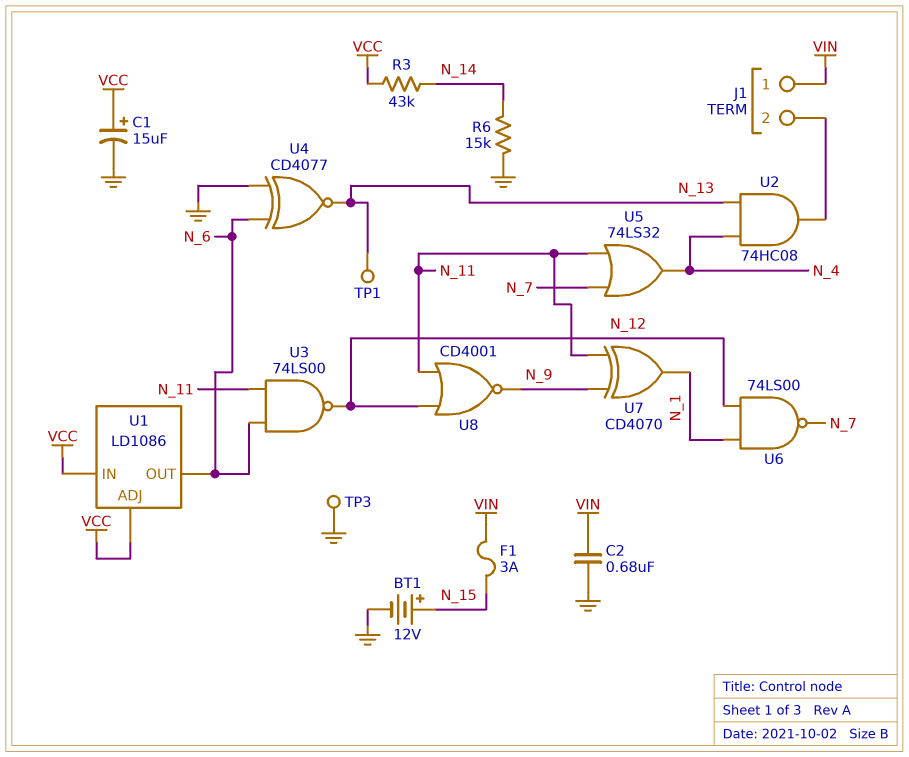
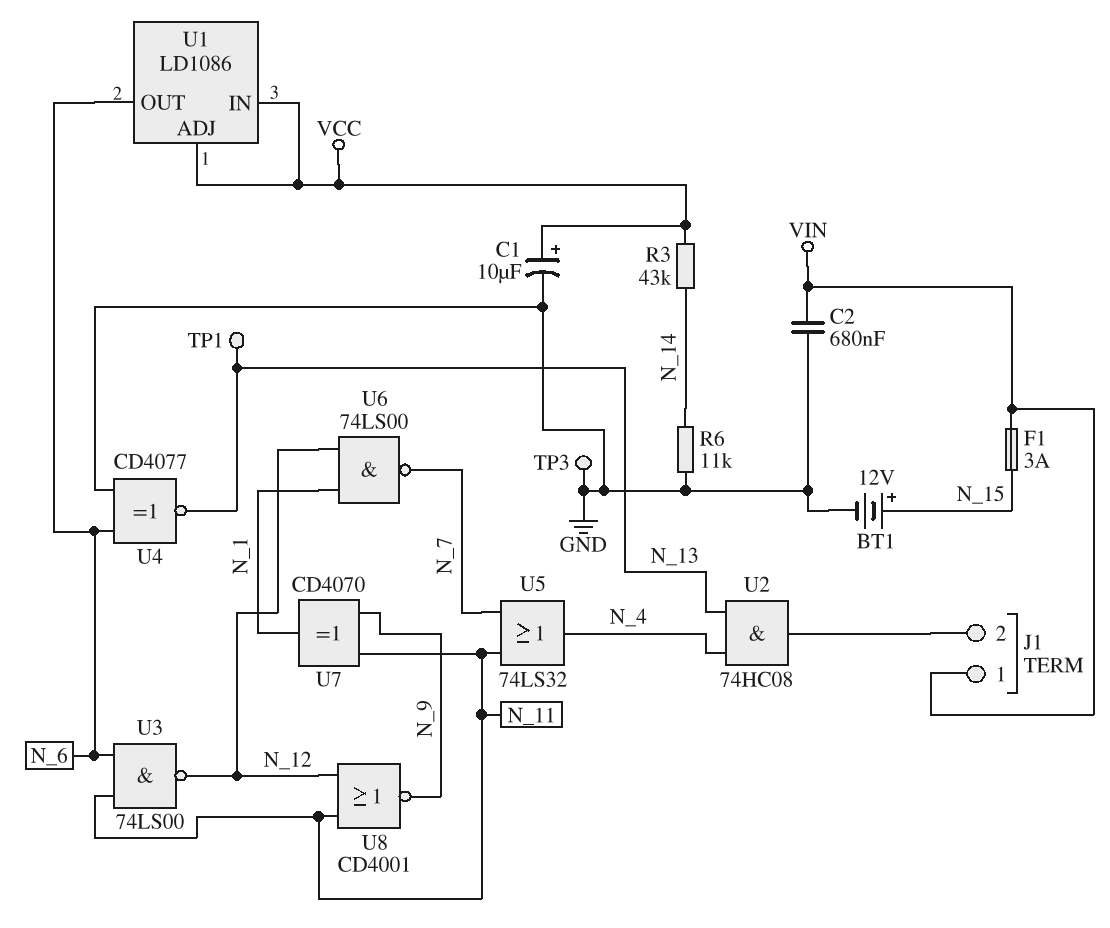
C1: 15uF (plus VCC, minus GND) -> 10uF (plus VCC, minus GND)
R6: 15k (GND, N_14) -> 11k (GND, N_14)

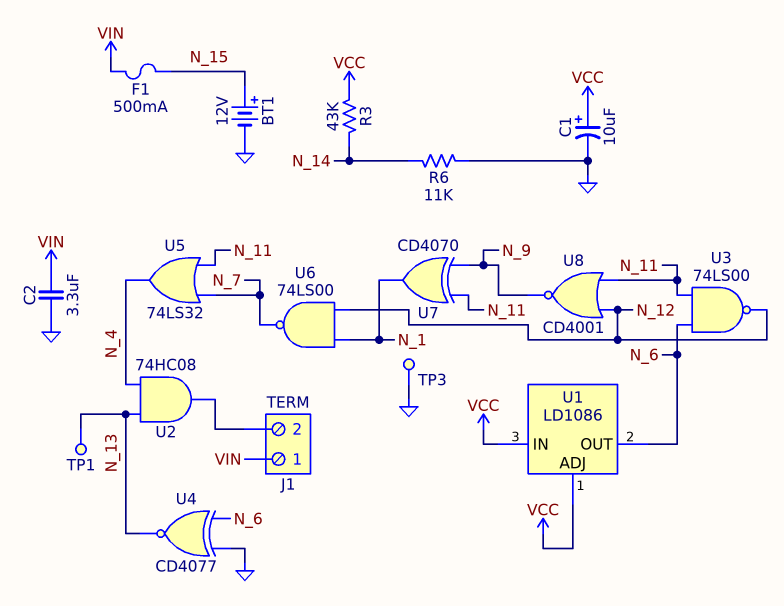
C2: 680nF (GND, VIN) -> 3.3uF (GND, VIN)
F1: 3A (N_15, VIN) -> 500mA (N_15, VIN)

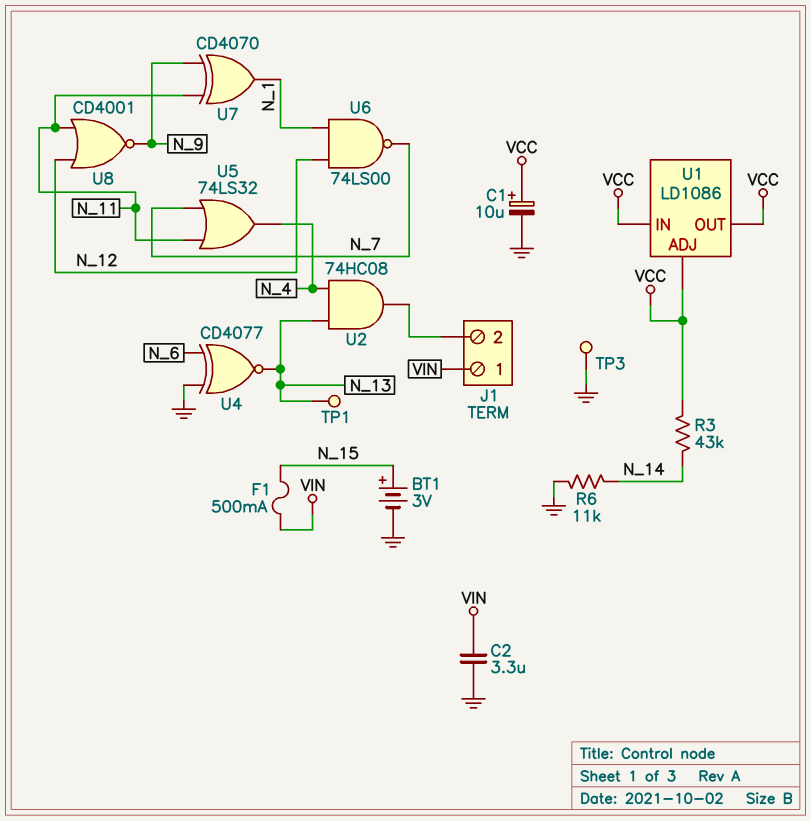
BT1: 12V (plus N_15, minus GND) -> 3V (plus N_15, minus GND)
U1 pin OUT: N_6 -> VCC
U3: NAND 74LS00 (in N_6, in N_11, out N_12) -> none

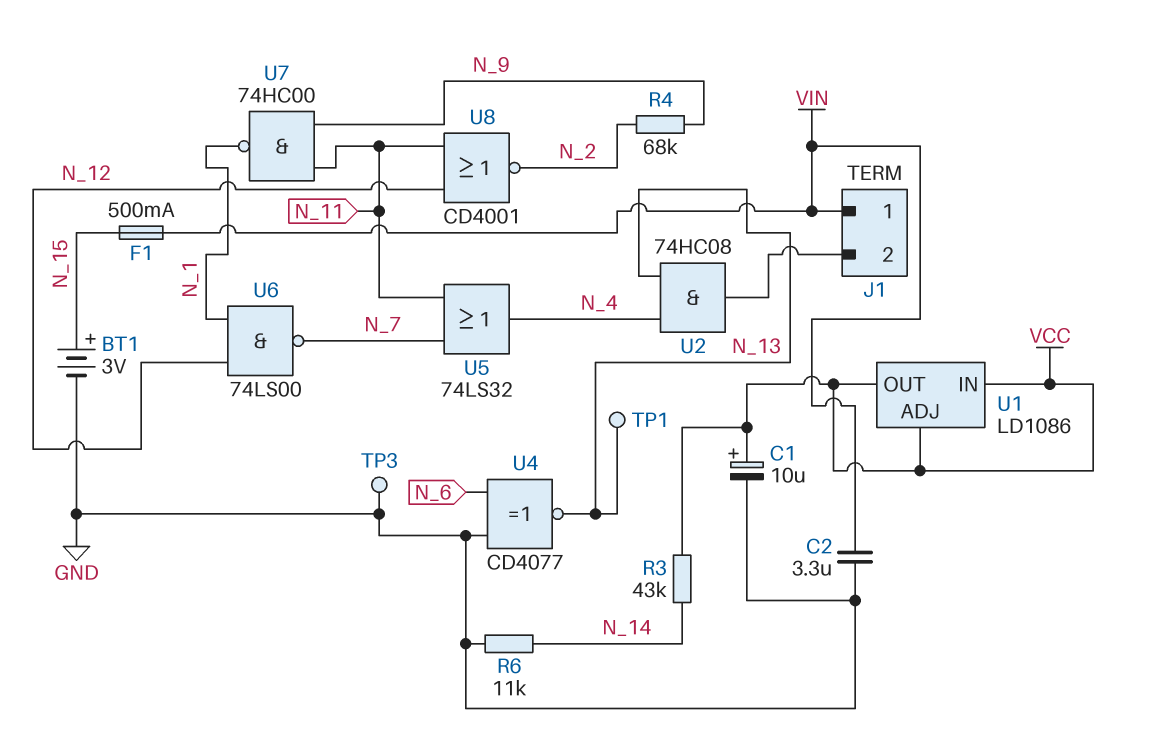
R4: none -> 68k (N_2, N_9)
U7: XOR CD4070 (in N_9, in N_11, out N_1) -> NAND 74HC00 (in N_9, in N_11, out N_1)
U8: NOR CD4001 (in N_11, in N_12, out N_9) -> NOR CD4001 (in N_11, in N_12, out N_2)

